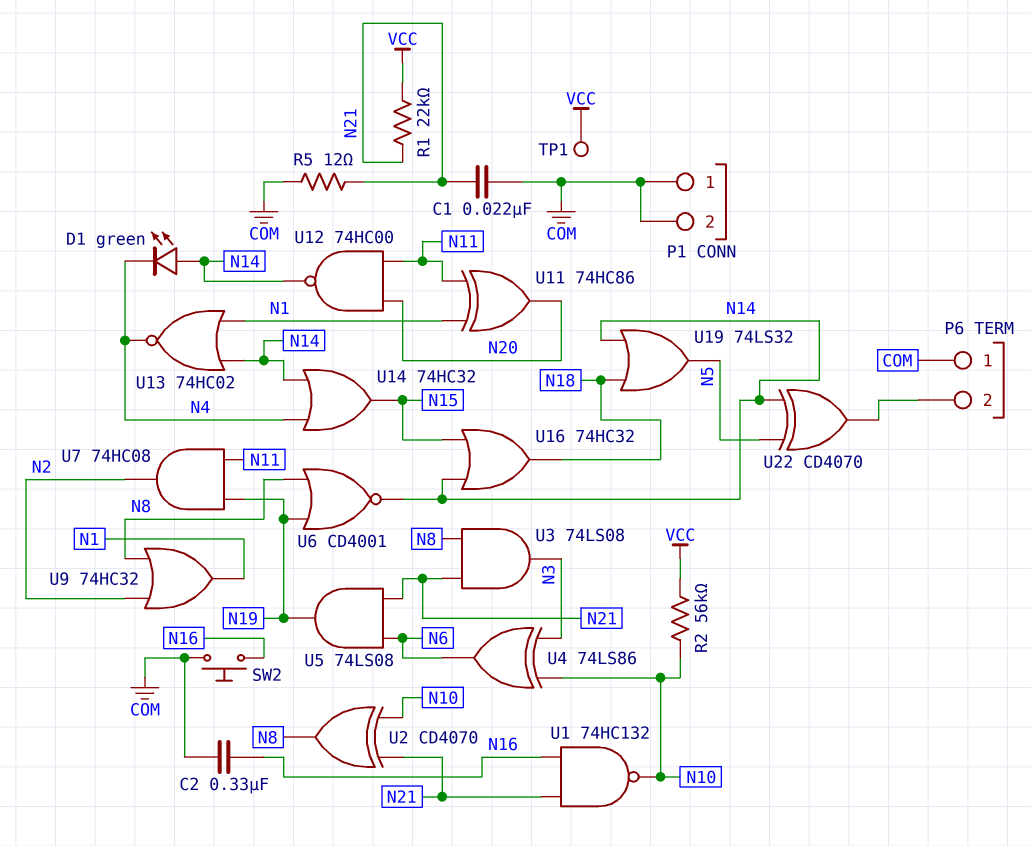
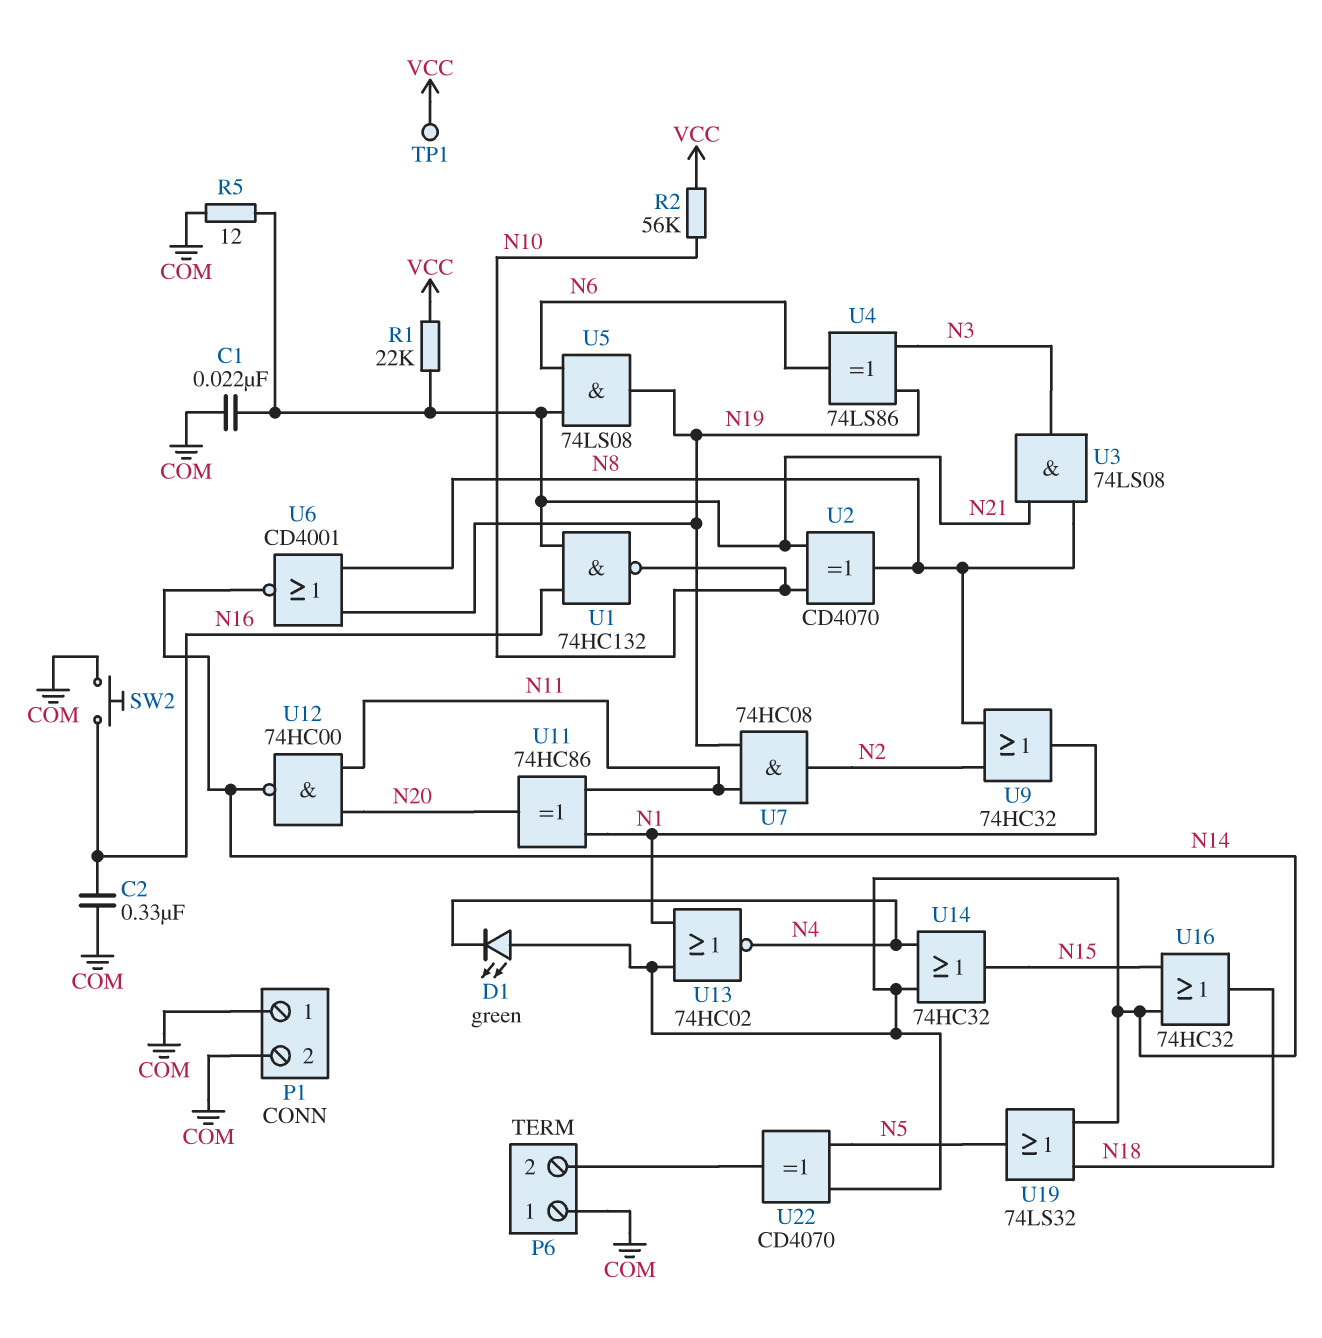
U4: XOR 74LS86 (in N3, in N10, out N6) -> XOR 74LS86 (in N3, in N19, out N6)

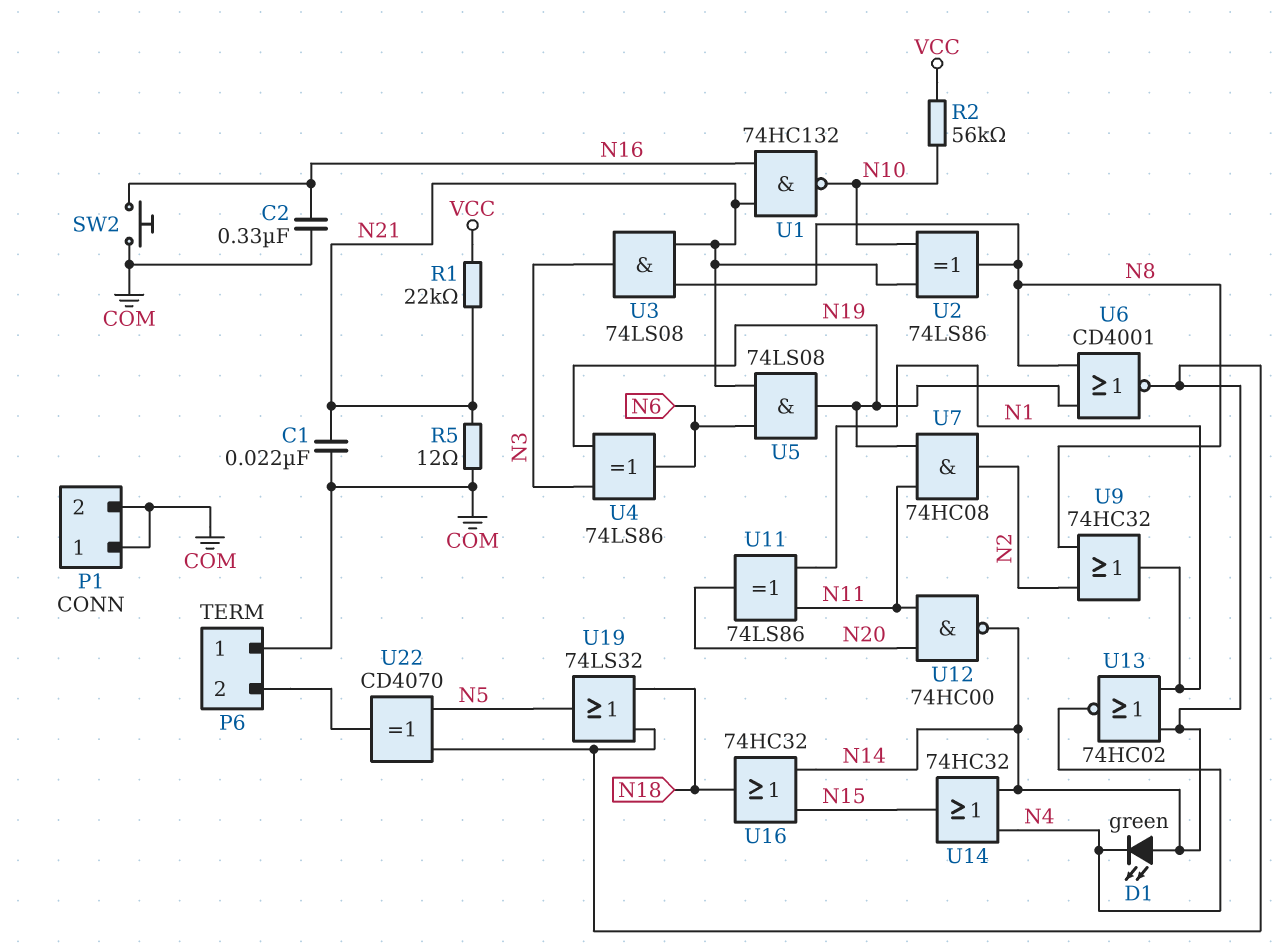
TP1: test point (VCC) -> none
U2: XOR CD4070 (in N10, in N21, out N8) -> XOR 74LS86 (in N10, in N21, out N8)
U11: XOR 74HC86 (in N1, in N11, out N20) -> XOR 74LS86 (in N1, in N11, out N20)

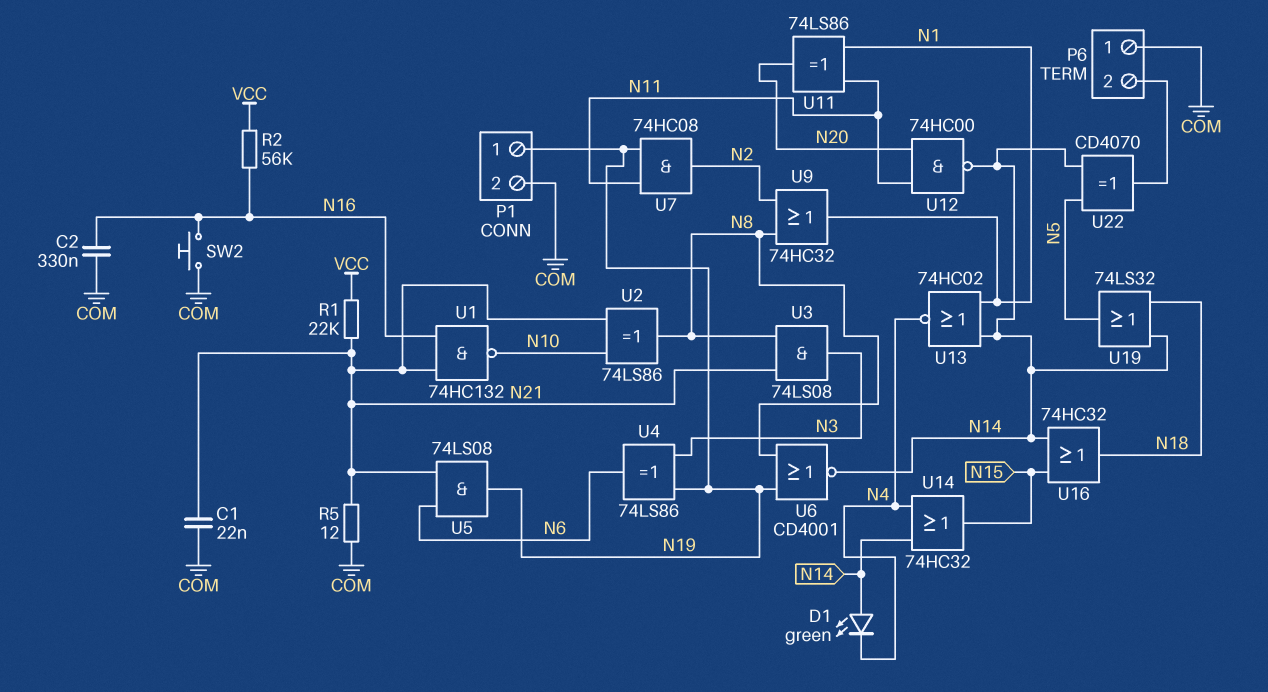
P1 pin 1: COM -> N19
R2: 56k (N10, VCC) -> 56k (N16, VCC)

